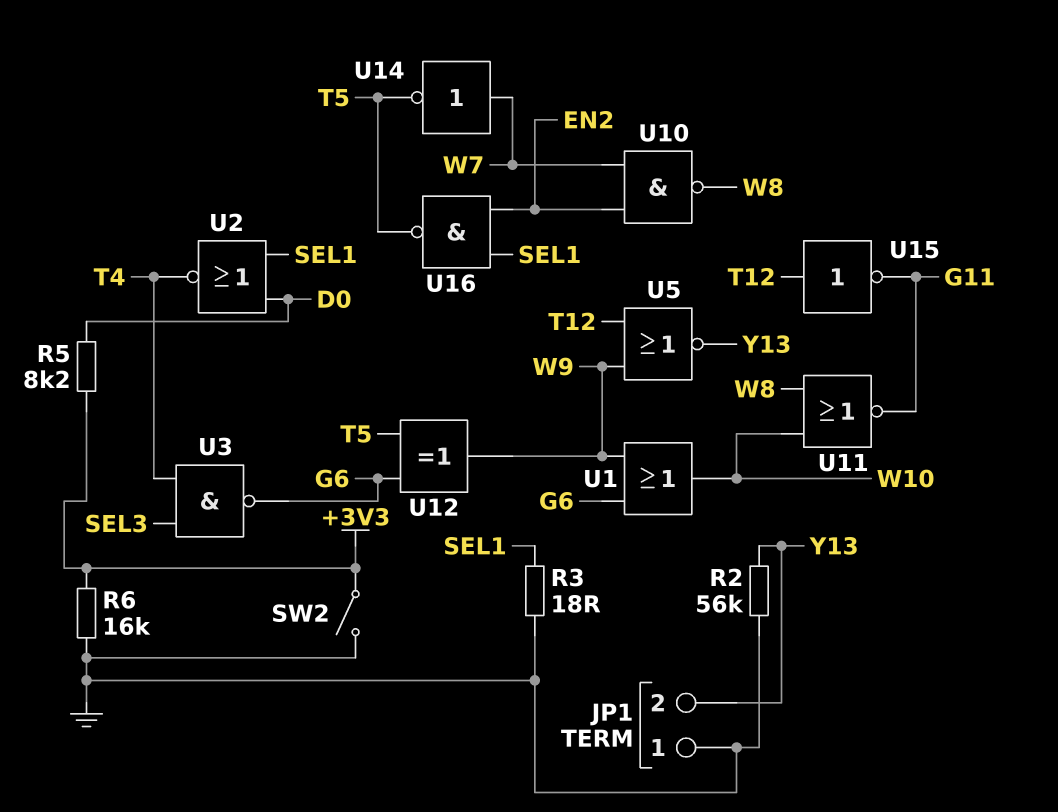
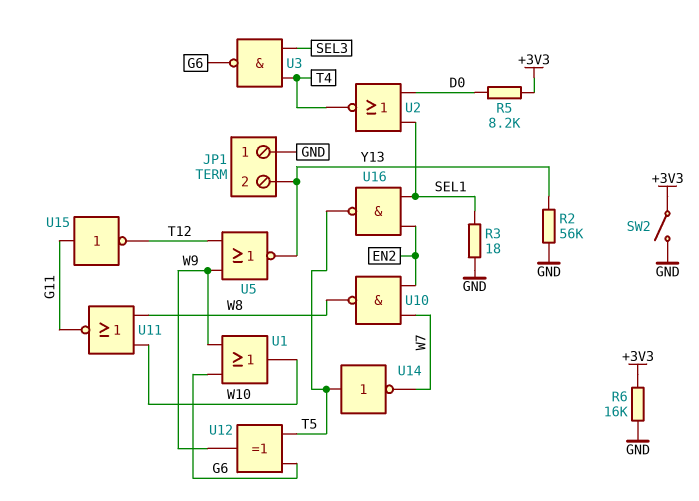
U14: NOT (in W7, out T5) -> NOT (in T5, out W7)
U15: NOT (in T12, out G11) -> NOT (in G11, out T12)

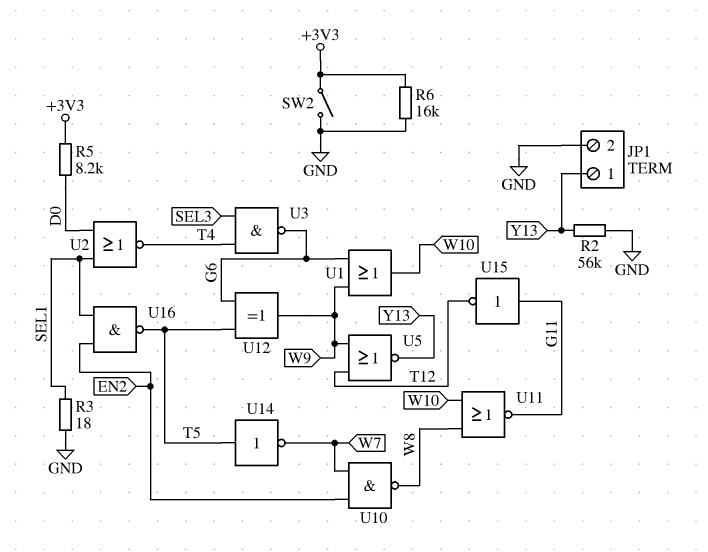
JP1 pin 1: GND -> Y13
JP1 pin 2: Y13 -> GND

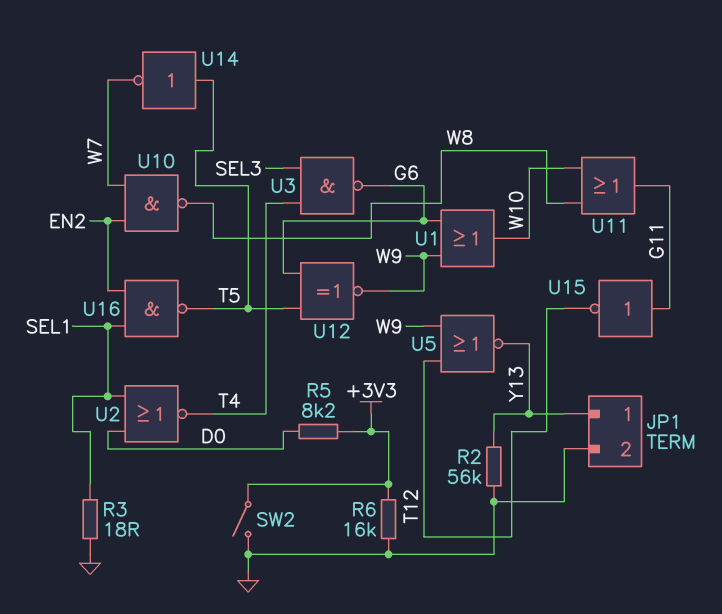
U11: NOR (in W8, in W10, out G11) -> OR (in W8, in W10, out G11)
U12: XOR (in G6, in T5, out W9) -> XNOR (in G6, in T5, out W9)

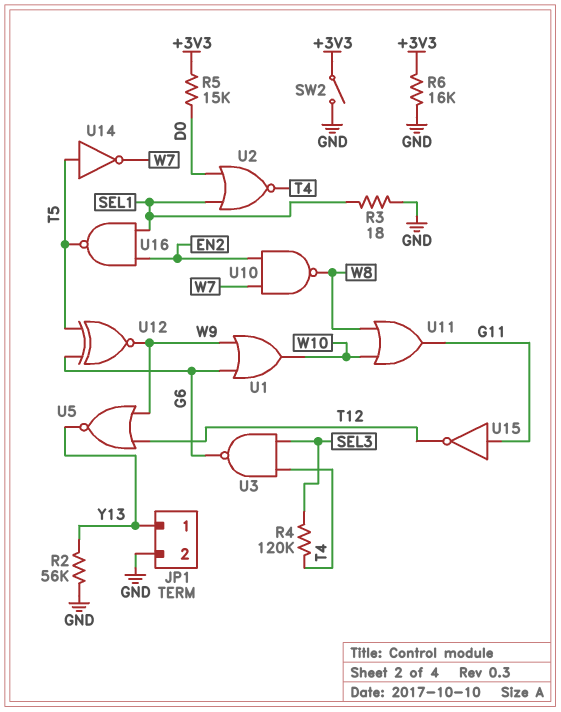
R4: none -> 120k (SEL3, T4)
R5: 8.2k (+3V3, D0) -> 15k (+3V3, D0)

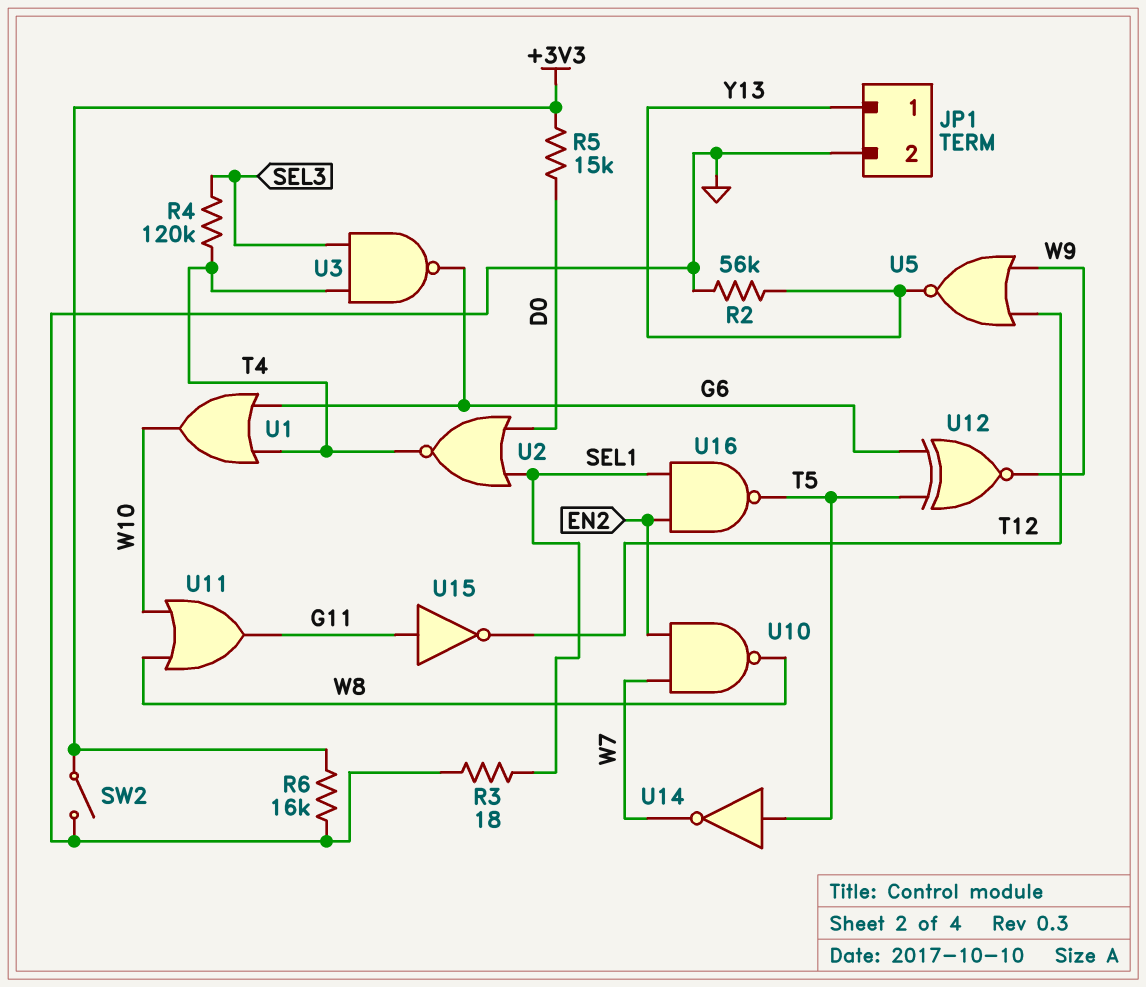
U1: OR (in G6, in W9, out W10) -> OR (in G6, in T4, out W10)

